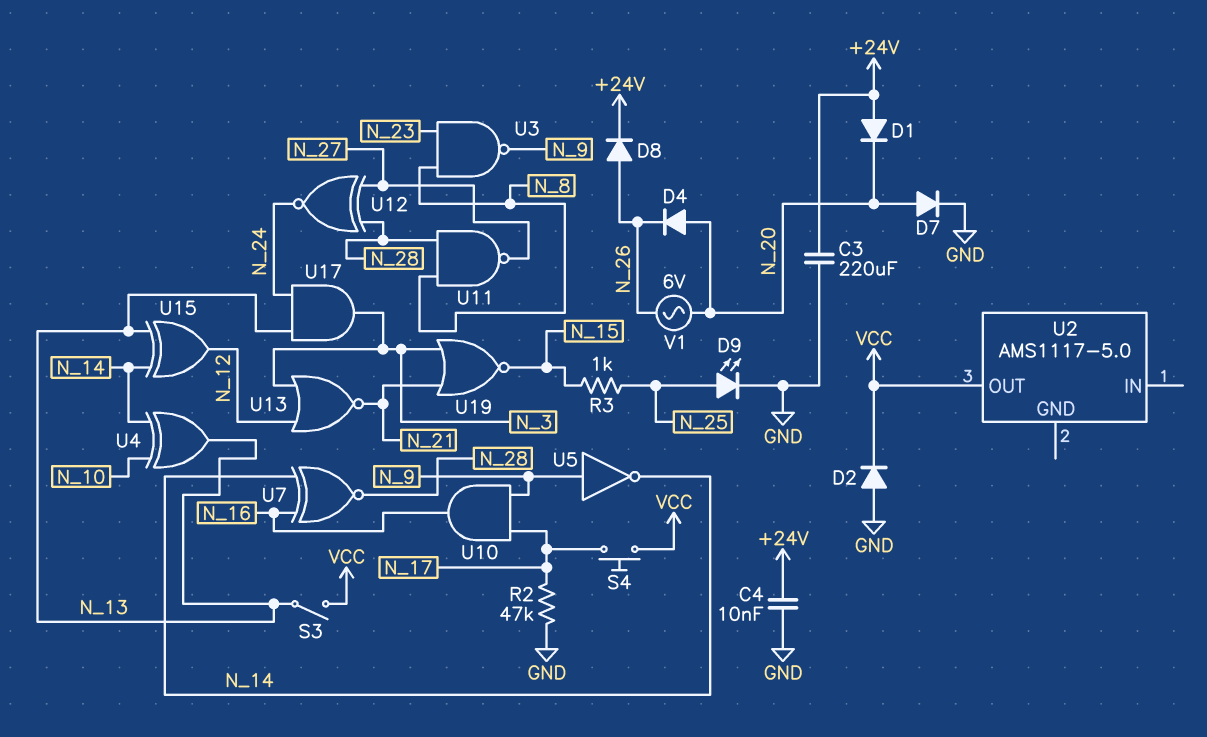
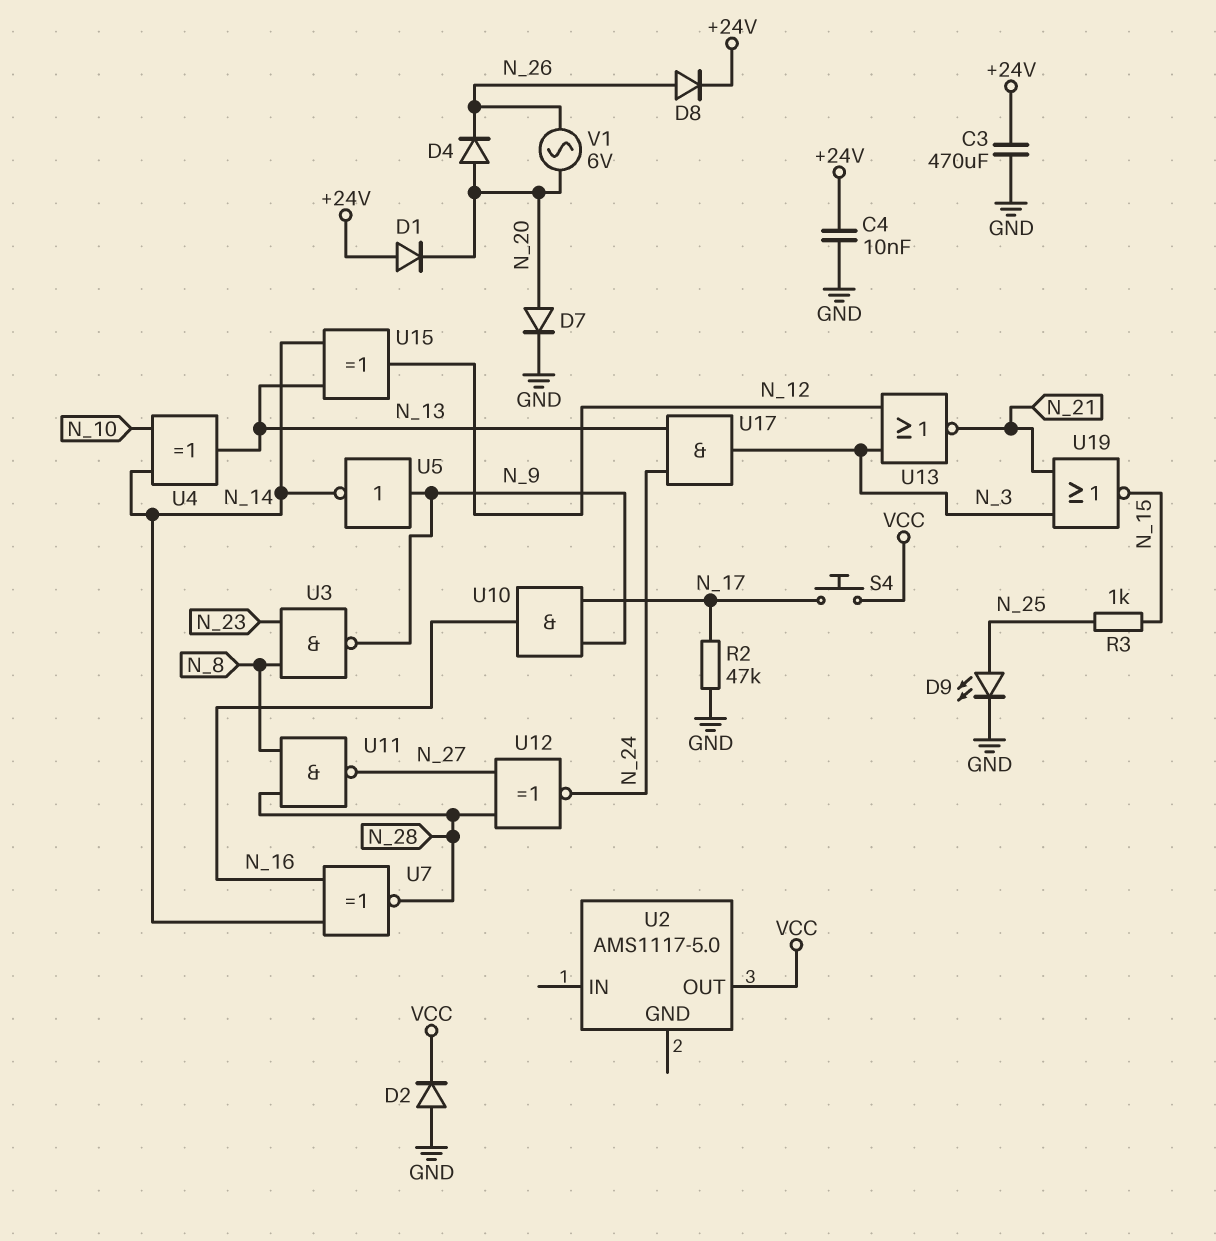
C3: 220uF (+24V, GND) -> 470uF (+24V, GND)
S3: switch (N_13, VCC) -> none

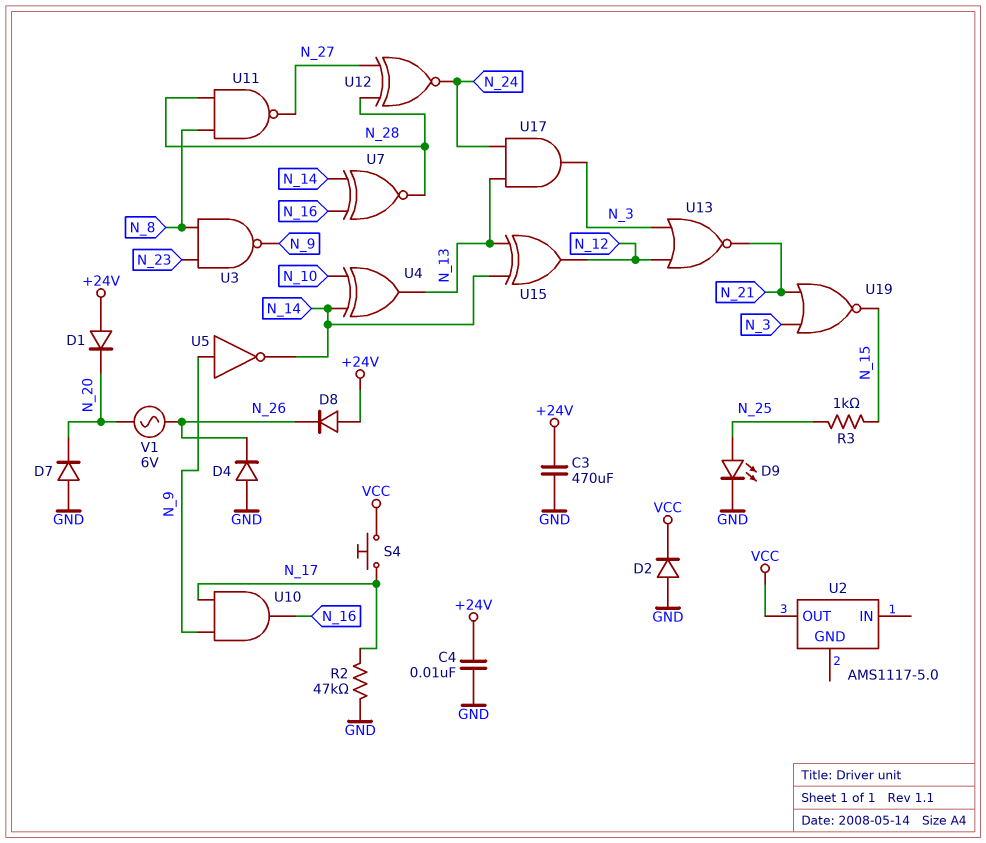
D4: diode (A N_20, K N_26) -> diode (A GND, K N_26)
D7: diode (A N_20, K GND) -> diode (A GND, K N_20)
D8: diode (A N_26, K +24V) -> diode (A +24V, K N_26)

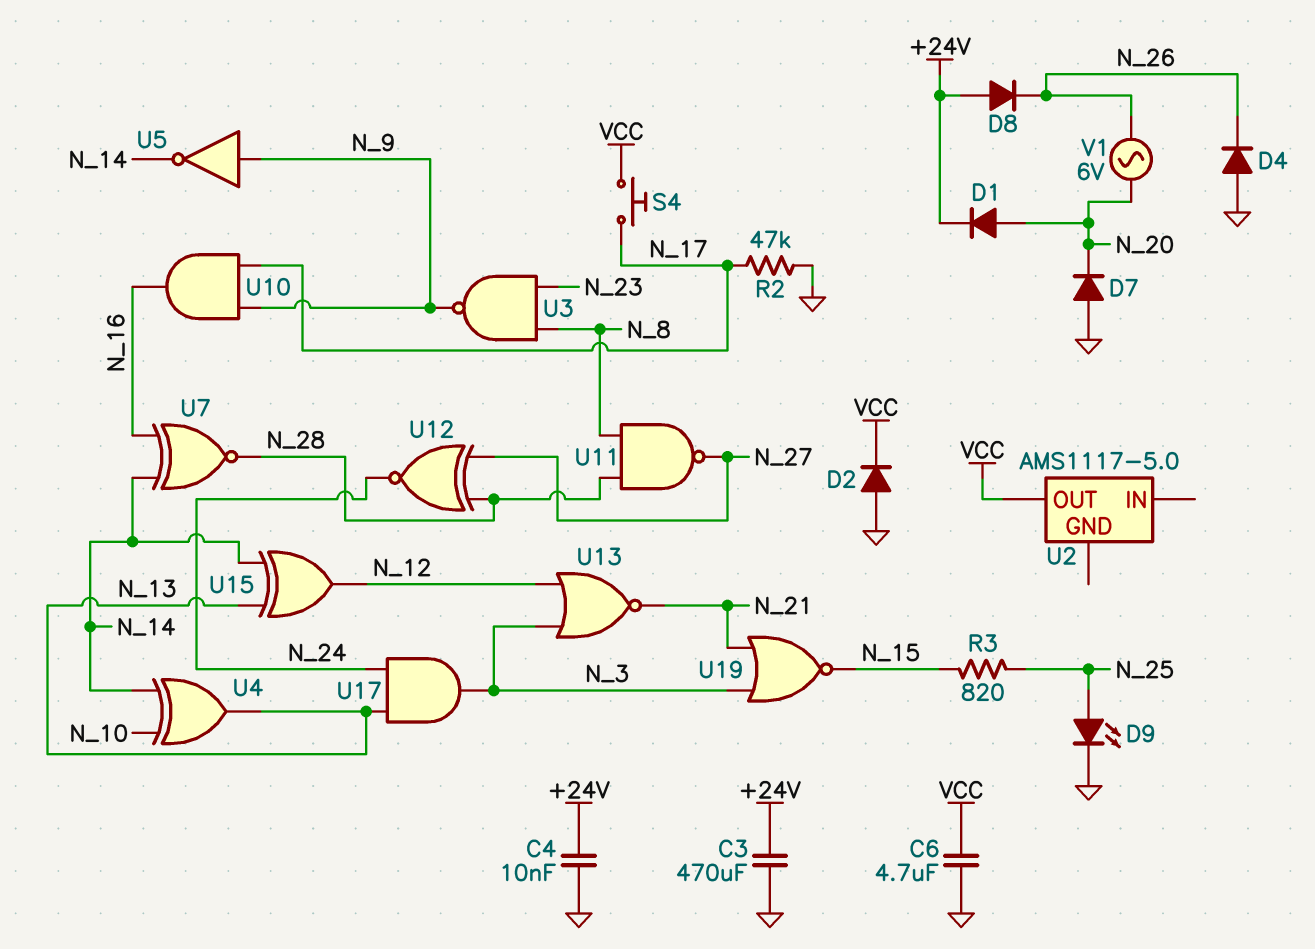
C6: none -> 4.7uF (GND, VCC)
D1: diode (A +24V, K N_20) -> diode (A N_20, K +24V)
R3: 1k (N_15, N_25) -> 820 (N_15, N_25)

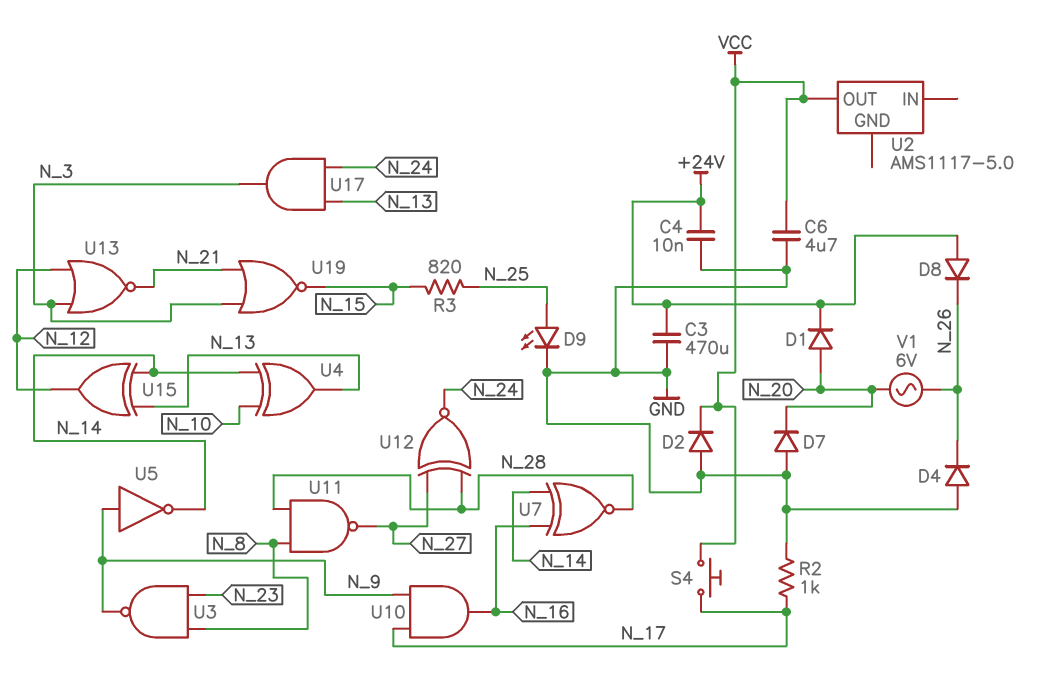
R2: 47k (GND, N_17) -> 1k (GND, N_17)

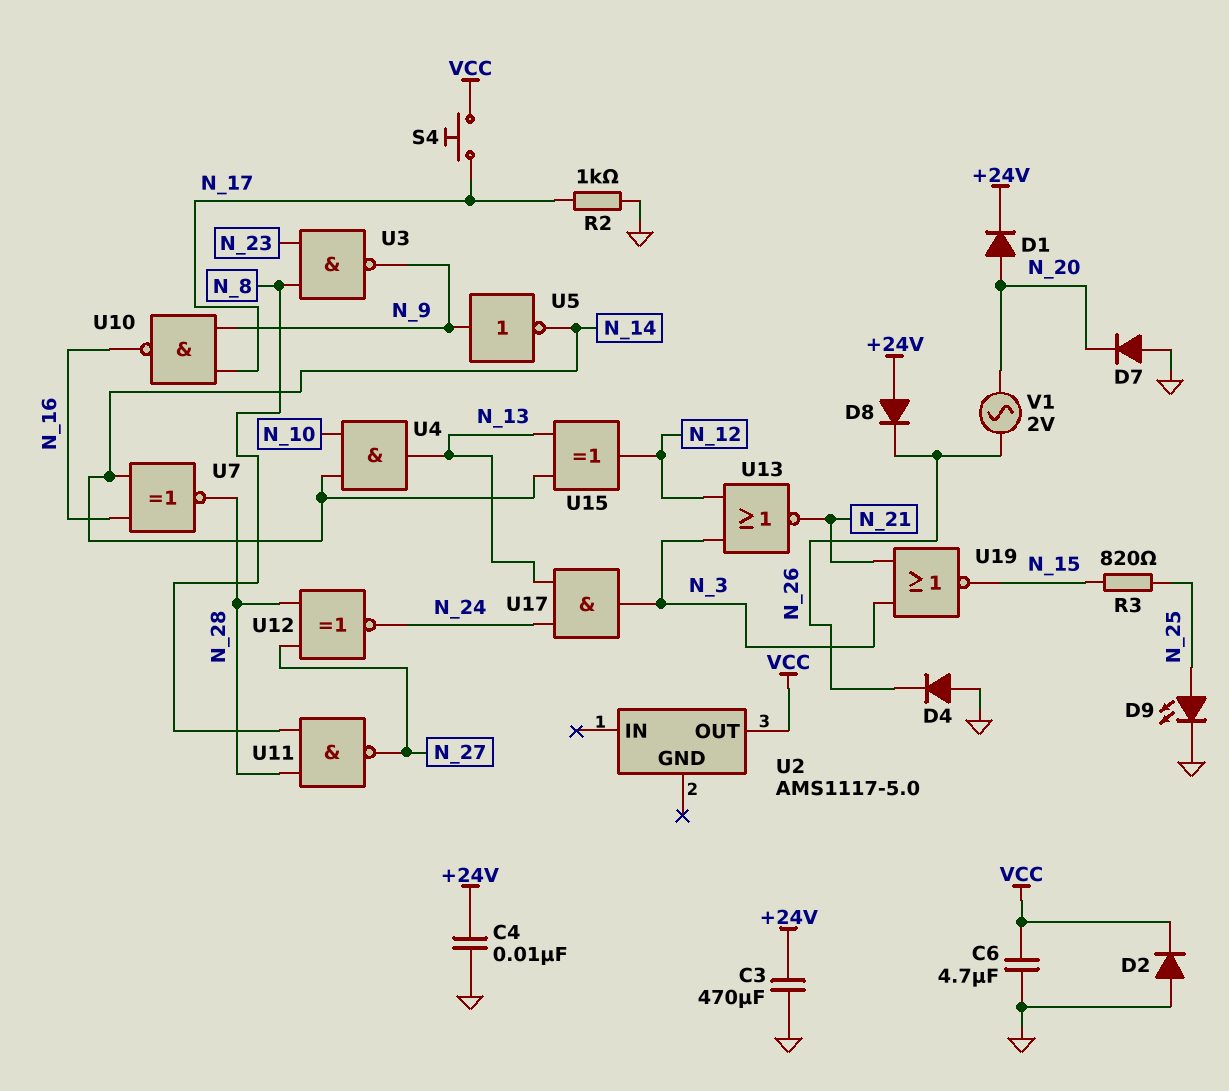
U4: XOR (in N_10, in N_14, out N_13) -> AND (in N_10, in N_14, out N_13)
U10: AND (in N_9, in N_17, out N_16) -> NAND (in N_9, in N_17, out N_16)
V1: AC 6V (N_20, N_26) -> AC 2V (N_20, N_26)

